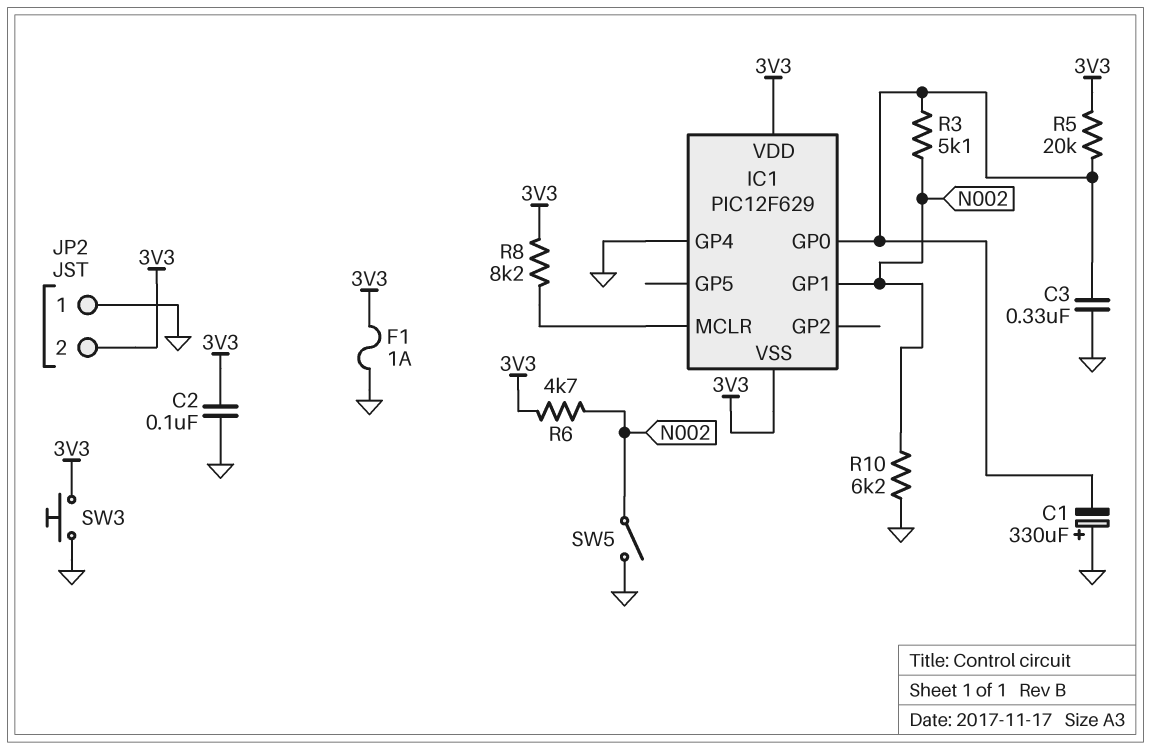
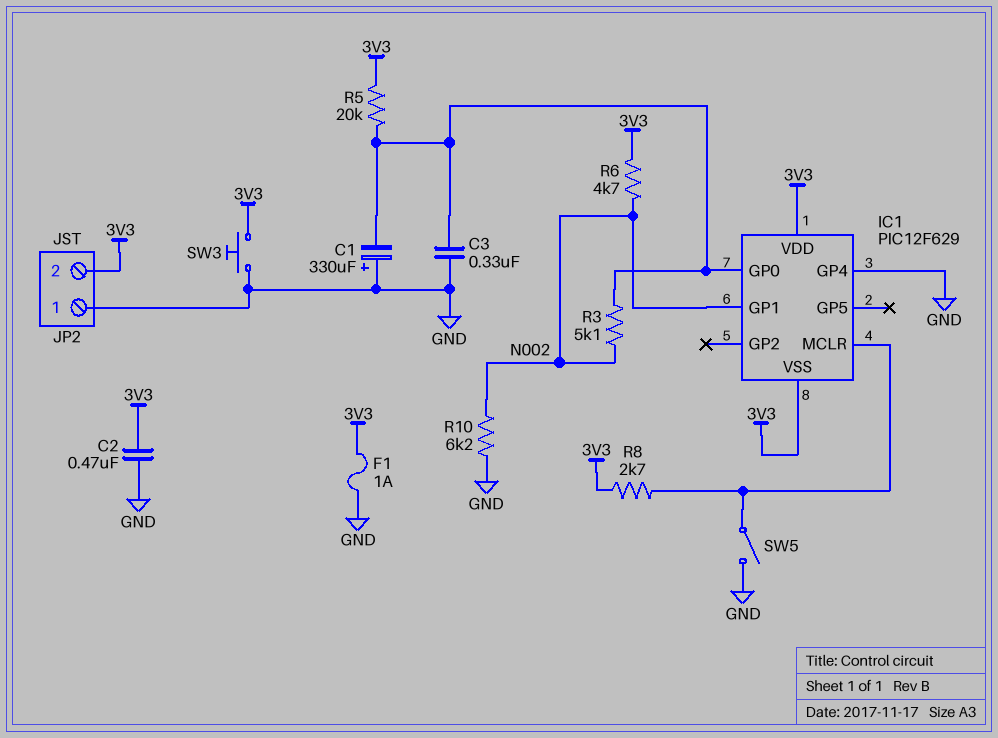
C2: 100nF (3V3, GND) -> 470nF (3V3, GND)
R8: 8.2k (3V3, IC1/MCLR) -> 2.7k (3V3, IC1/MCLR)
SW5: switch (GND, N002) -> switch (GND, IC1/MCLR)

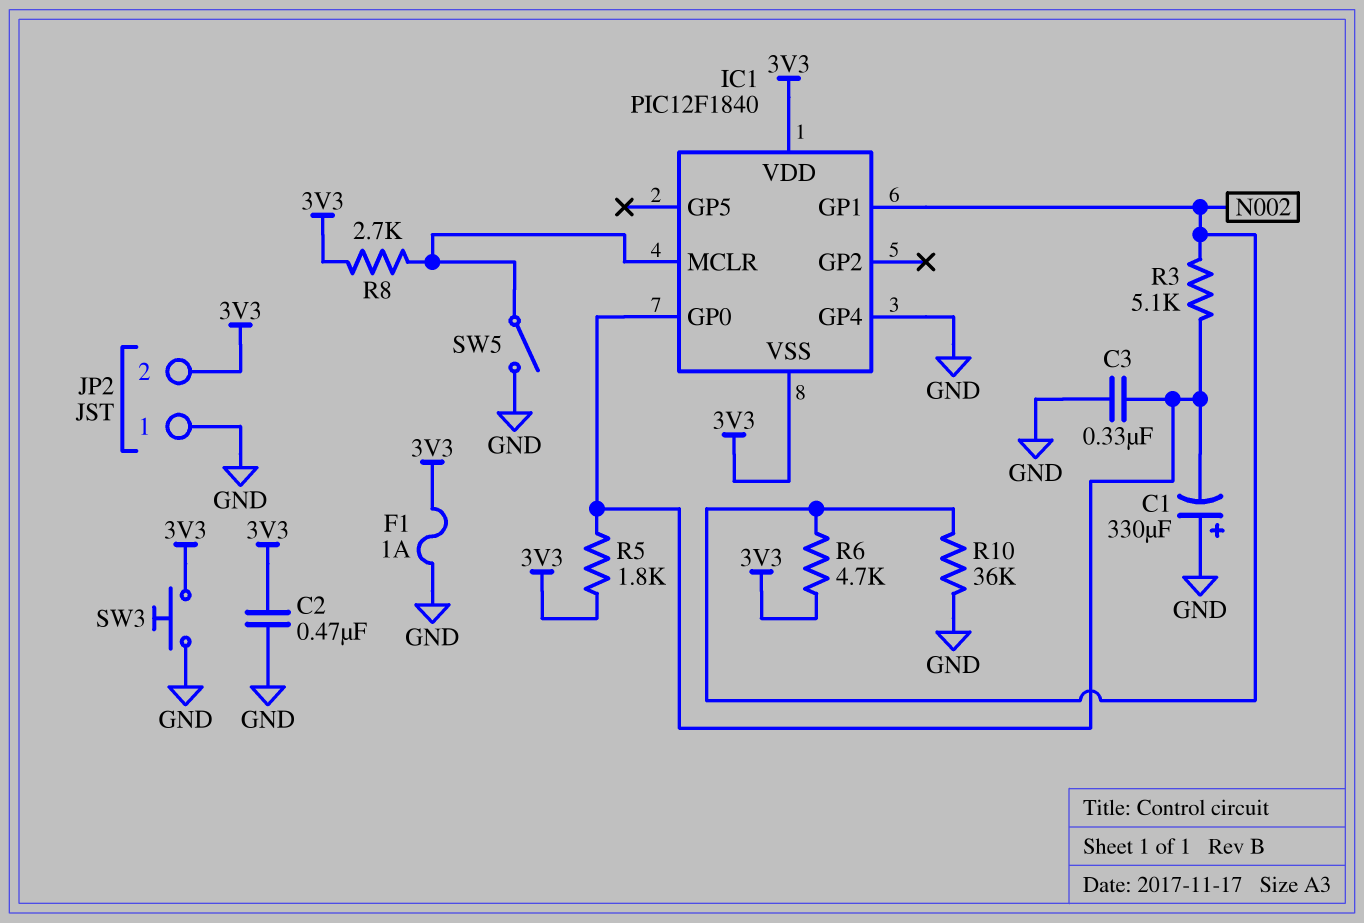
IC1: PIC12F629 -> PIC12F1840
R5: 20k (3V3, IC1/GP0) -> 1.8k (3V3, IC1/GP0)
R10: 6.2k (GND, N002) -> 36k (GND, N002)

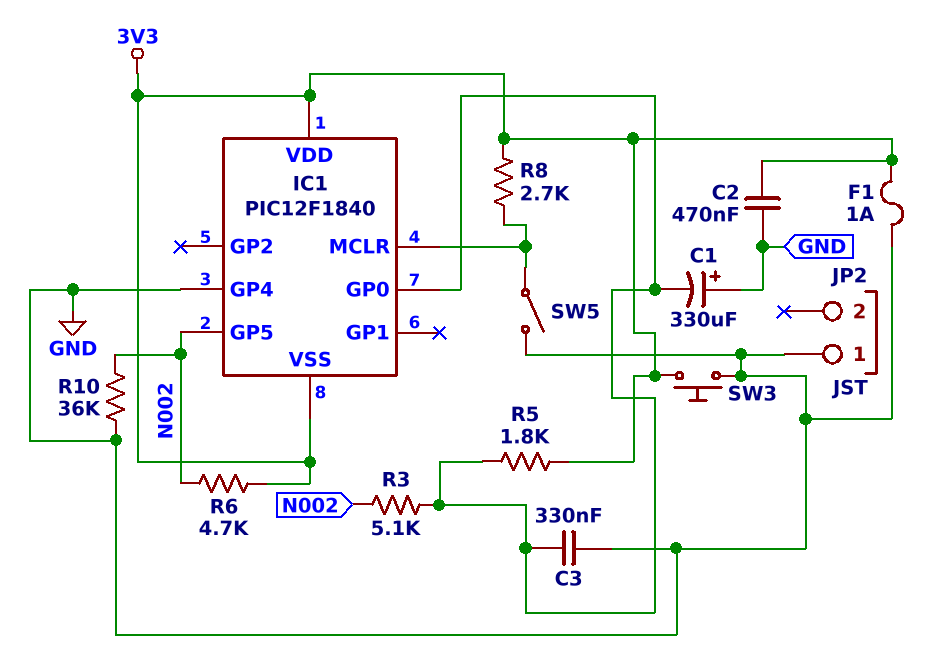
IC1 pin GP1: N002 -> none
IC1 pin GP5: none -> N002
JP2 pin 2: 3V3 -> none

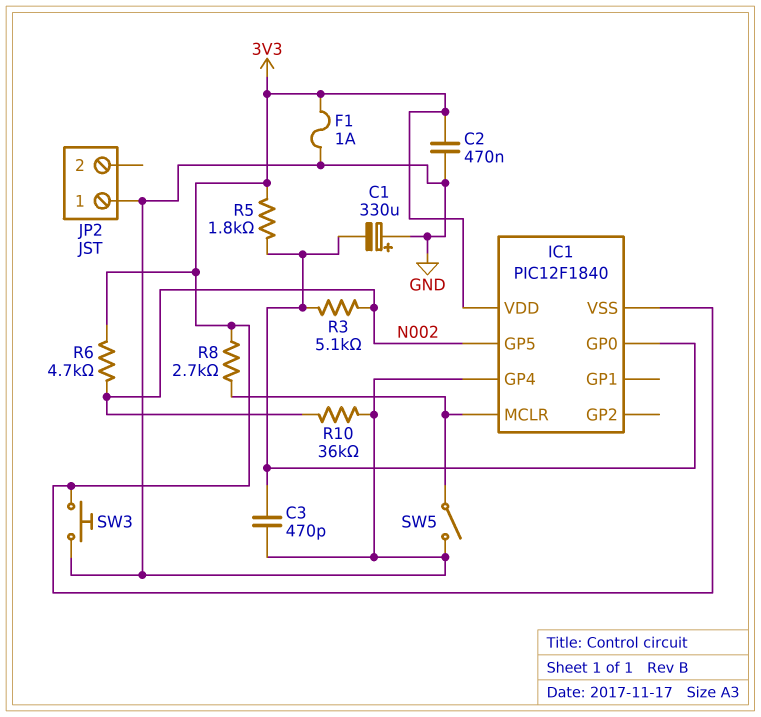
C3: 330nF (GND, IC1/GP0) -> 470pF (GND, IC1/GP0)

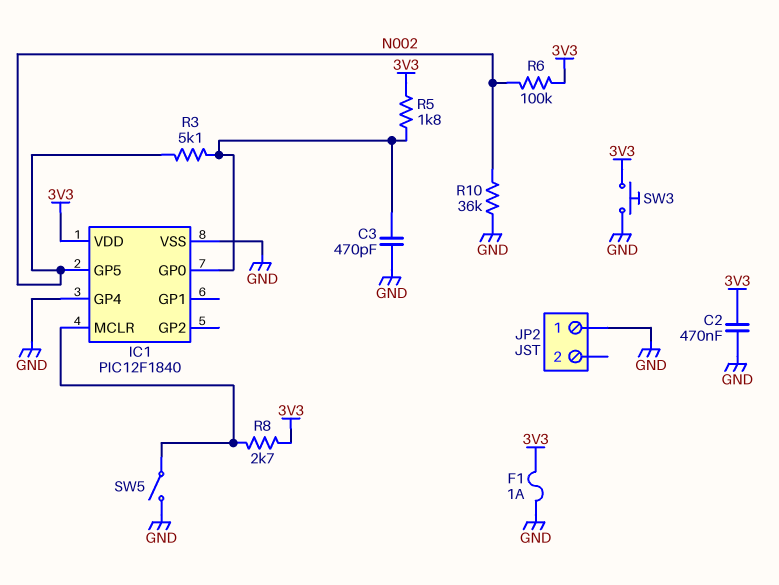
C1: 330uF (plus GND, minus IC1/GP0) -> none
IC1 pin VSS: 3V3 -> GND
R6: 4.7k (3V3, N002) -> 100k (3V3, N002)

